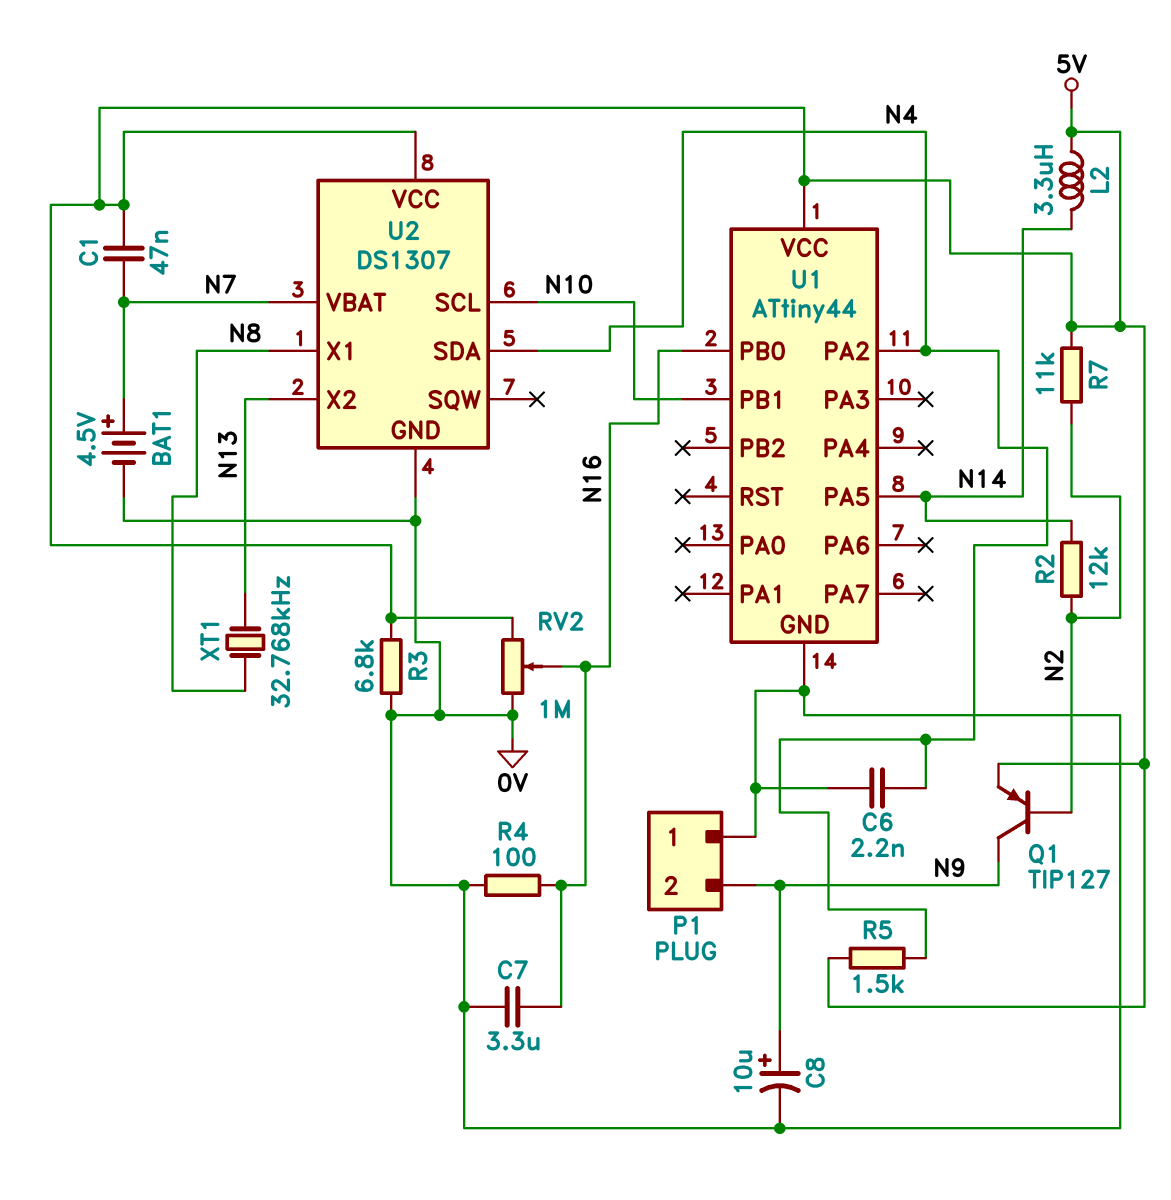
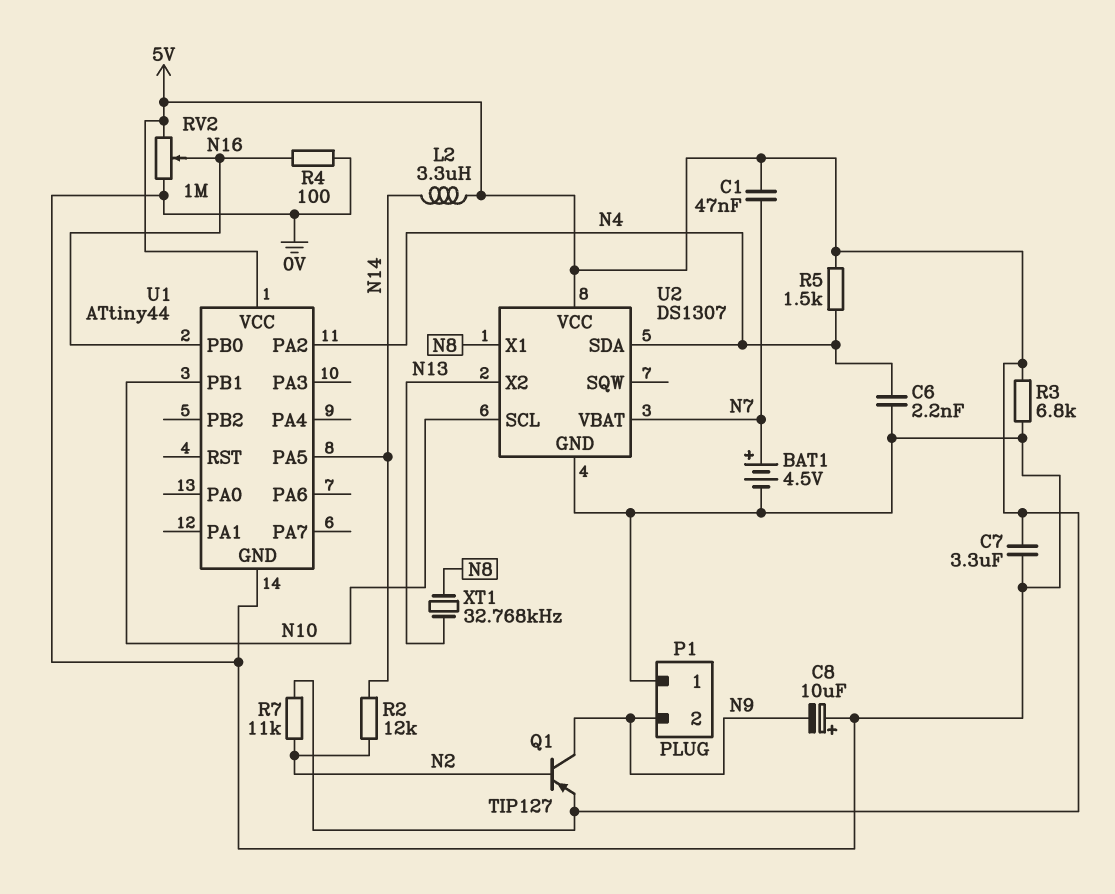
C7: 3.3uF (0V, N16) -> 3.3uF (0V, 5V)
C8: 10uF (plus N9, minus 0V) -> 10uF (plus 0V, minus N9)

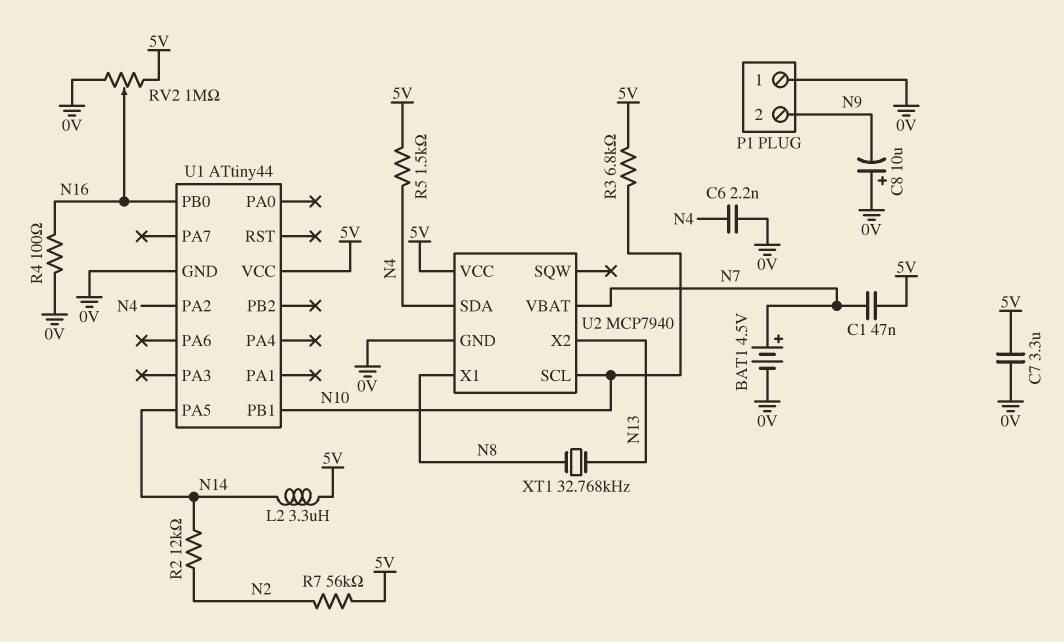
Q1: PNP TIP127 (B N2, C N9, E 5V) -> none
R3: 6.8k (0V, 5V) -> 6.8k (5V, N10)
R7: 11k (5V, N2) -> 56k (5V, N2)
U2: DS1307 -> MCP7940

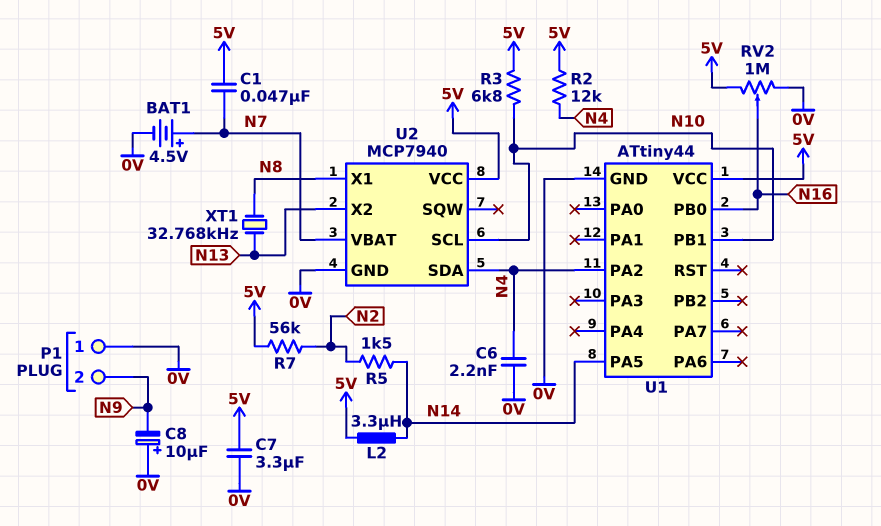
R2: 12k (N2, N14) -> 12k (5V, N4)
R4: 100 (0V, N16) -> none
R5: 1.5k (5V, N4) -> 1.5k (N2, N14)

